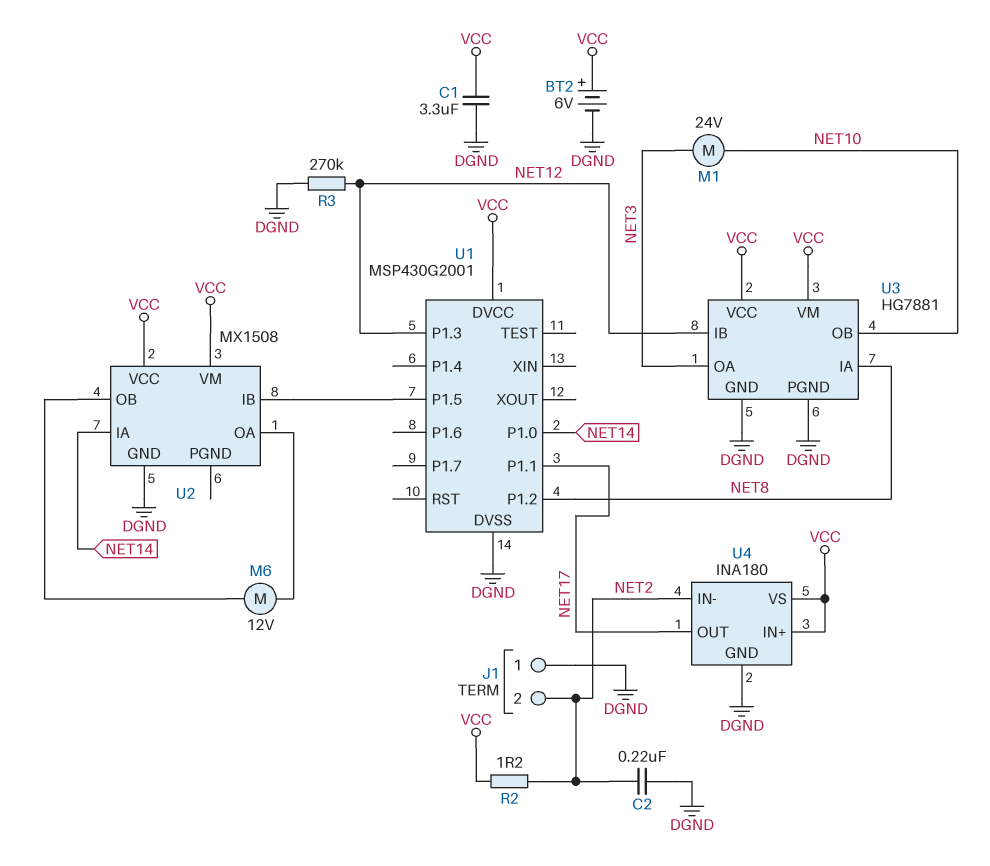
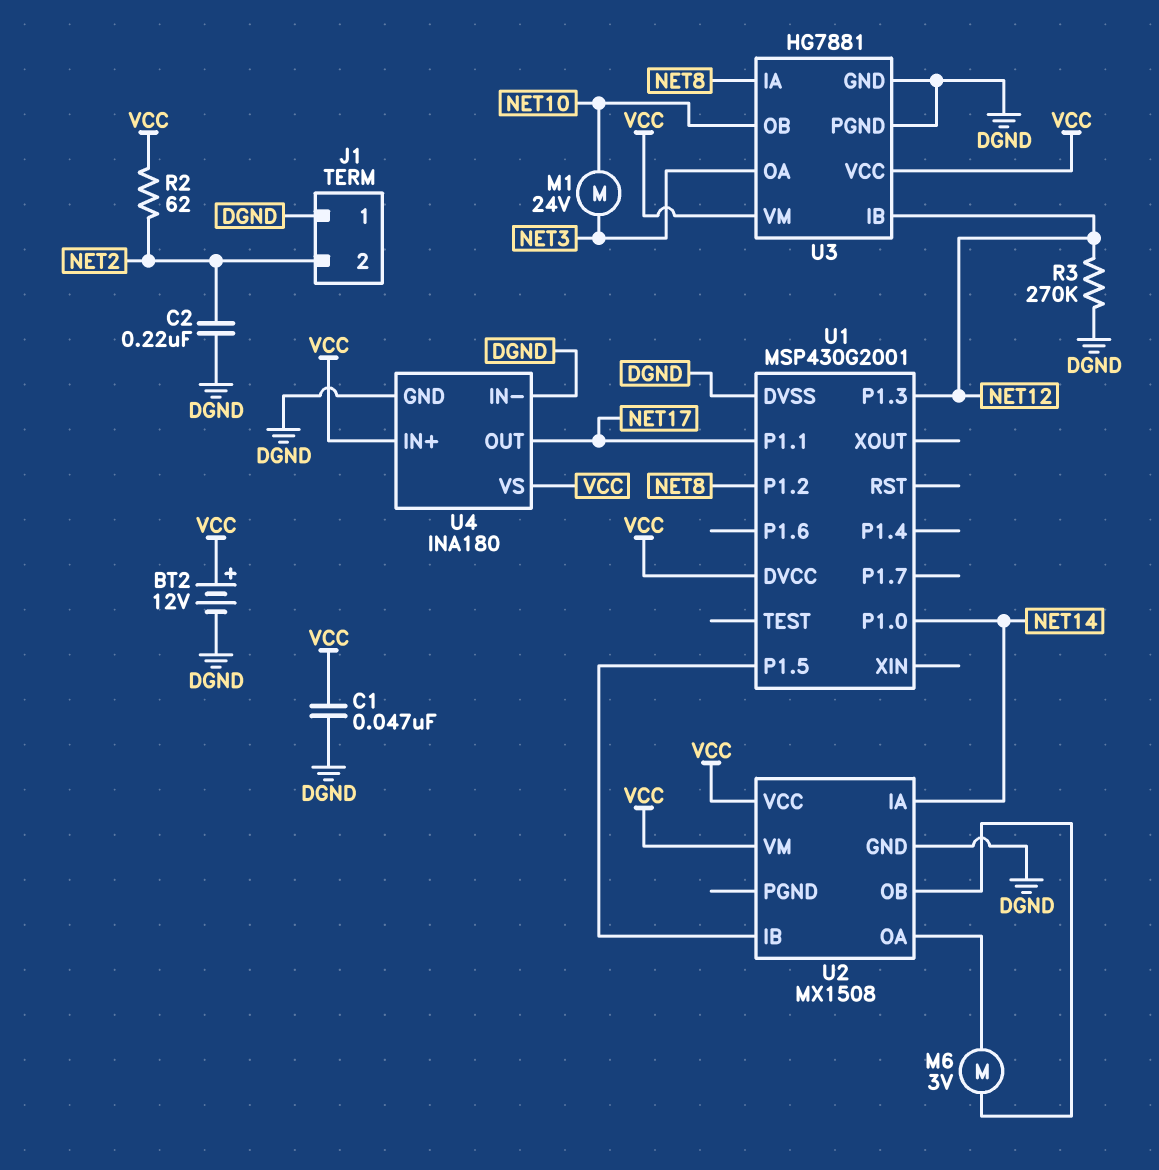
BT2: 6V (plus VCC, minus DGND) -> 12V (plus VCC, minus DGND)
C1: 3.3uF (DGND, VCC) -> 47nF (DGND, VCC)
M6: motor 12V (U2/OA, U2/OB) -> motor 3V (U2/OA, U2/OB)
R2: 1.2 (NET2, VCC) -> 62 (NET2, VCC)
U4 pin IN-: NET2 -> DGND

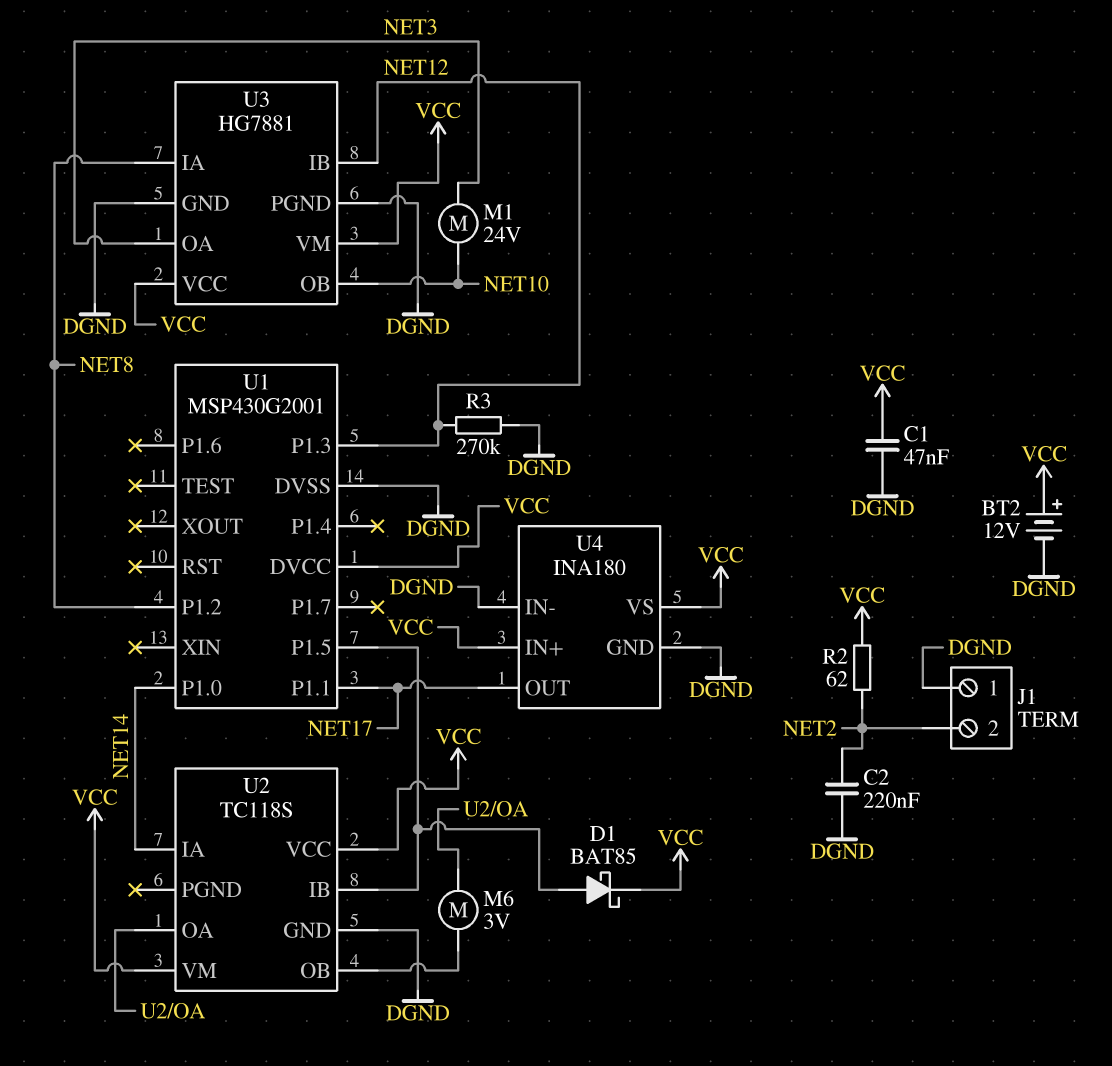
D1: none -> schottky BAT85 (A U1/P1.5, K VCC)
U2: MX1508 -> TC118S

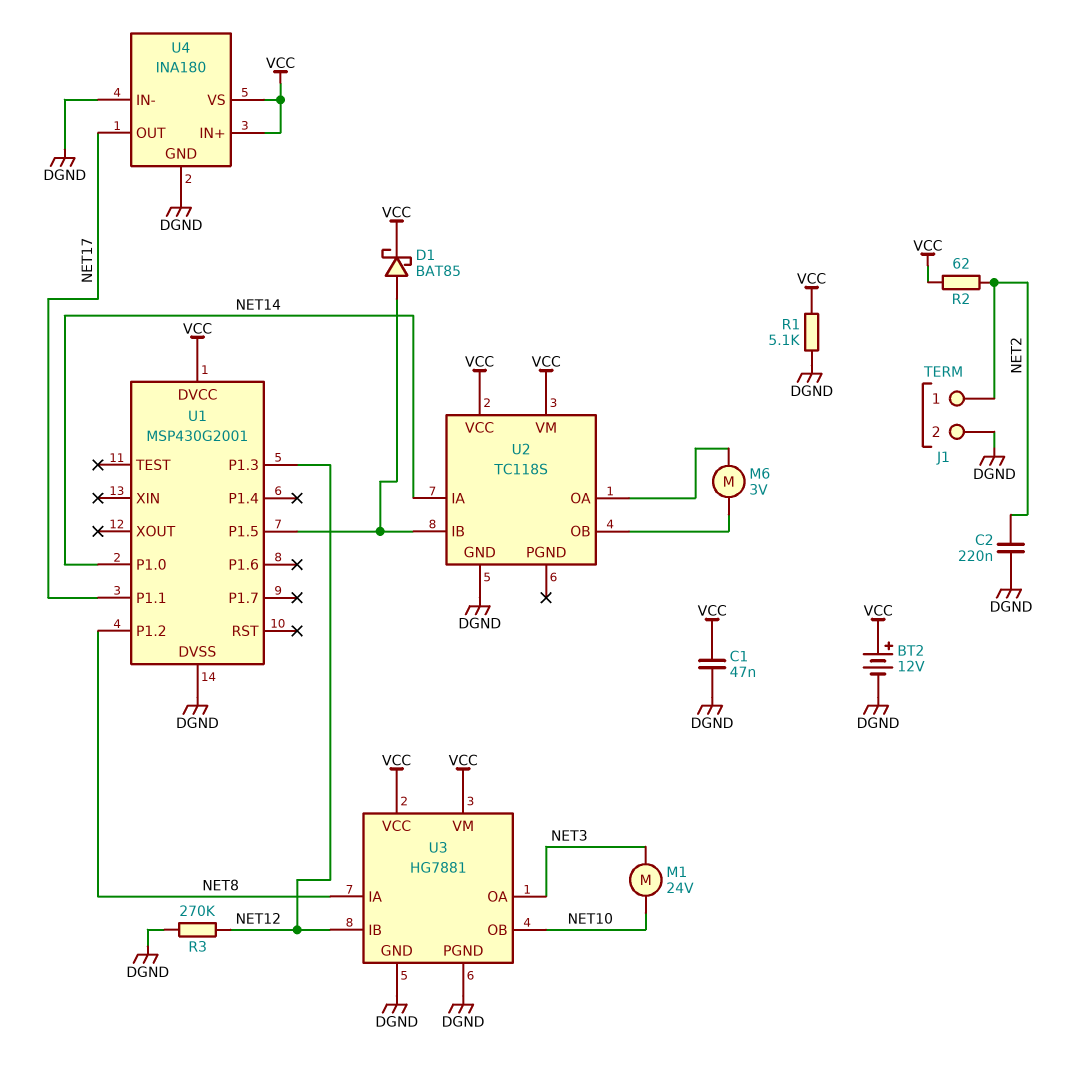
J1 pin 1: DGND -> NET2
J1 pin 2: NET2 -> DGND
R1: none -> 5.1k (DGND, VCC)

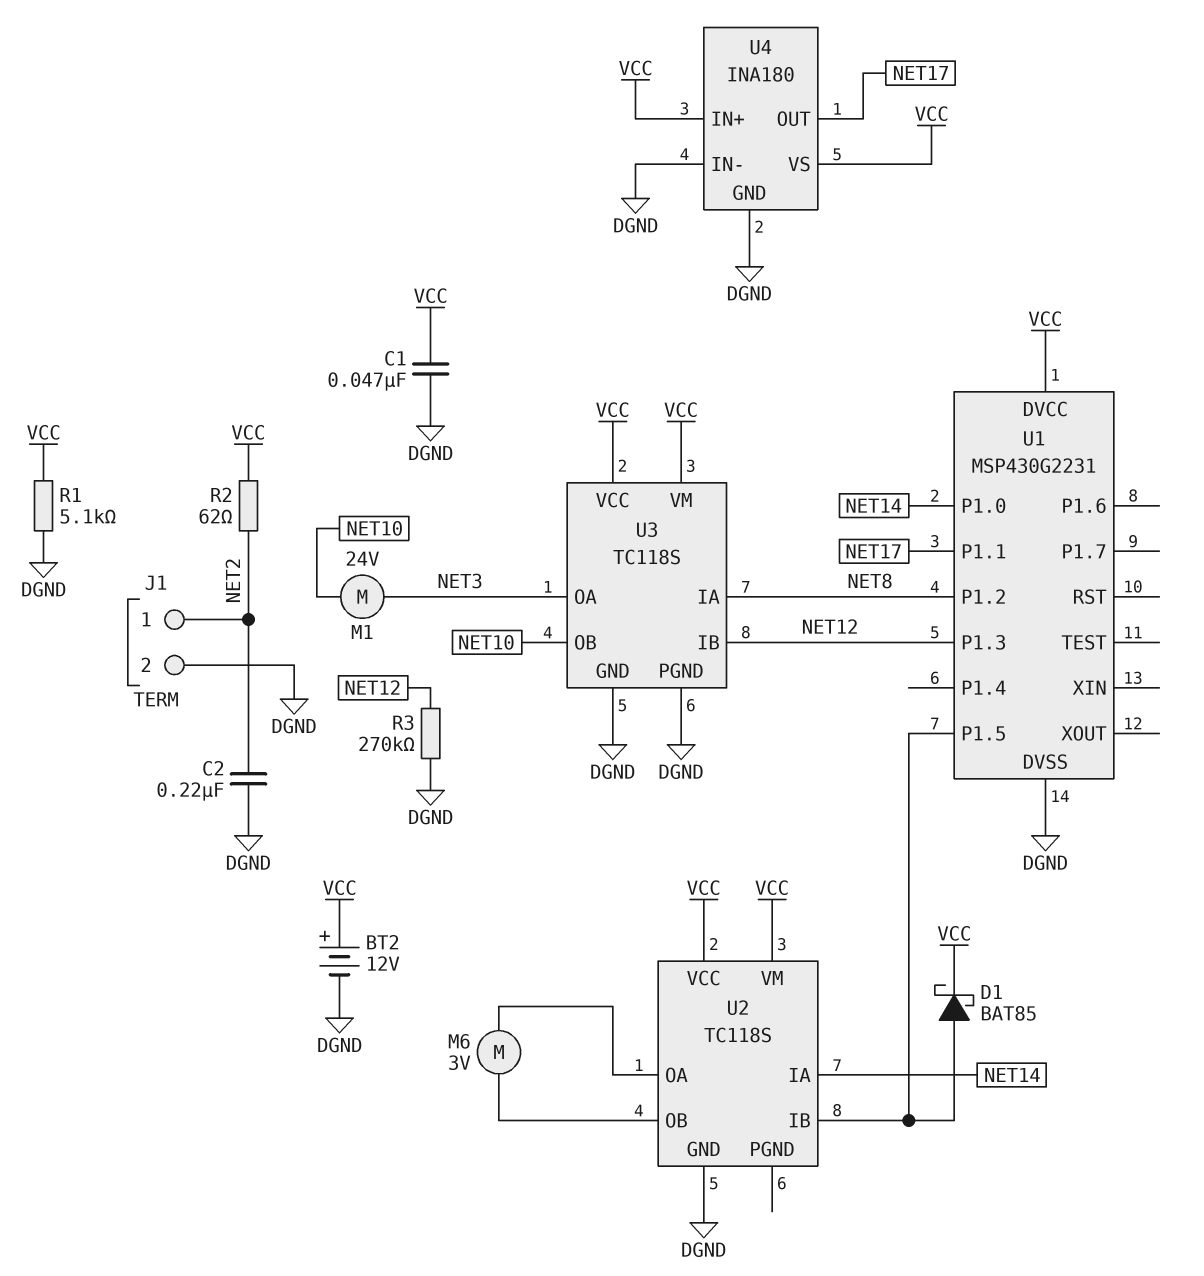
U1: MSP430G2001 -> MSP430G2231
U3: HG7881 -> TC118S

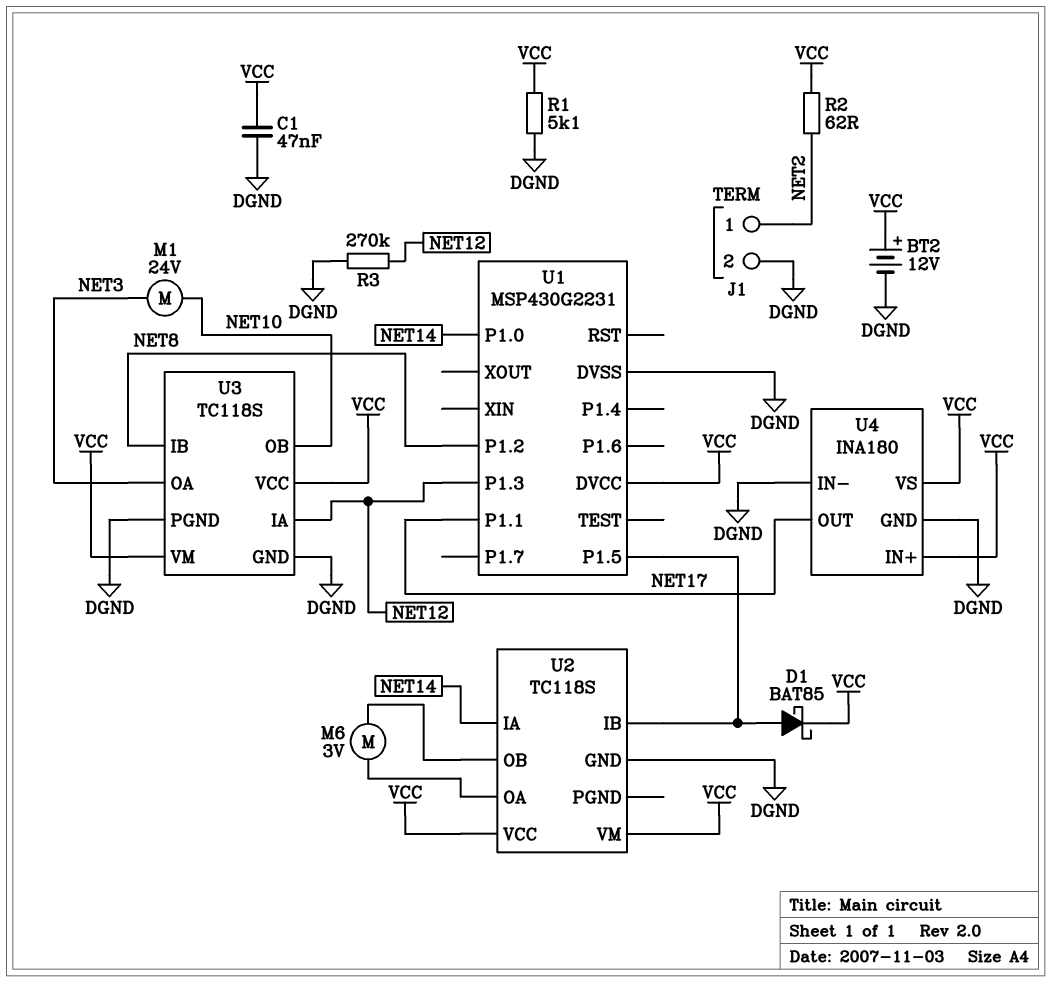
C2: 220nF (DGND, NET2) -> none
U3 pin IA: NET8 -> NET12
U3 pin IB: NET12 -> NET8

